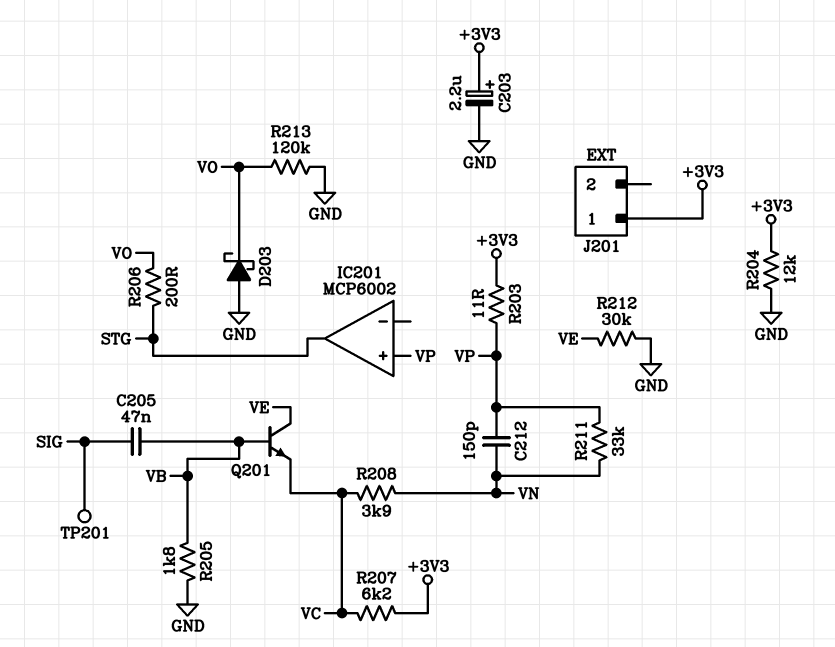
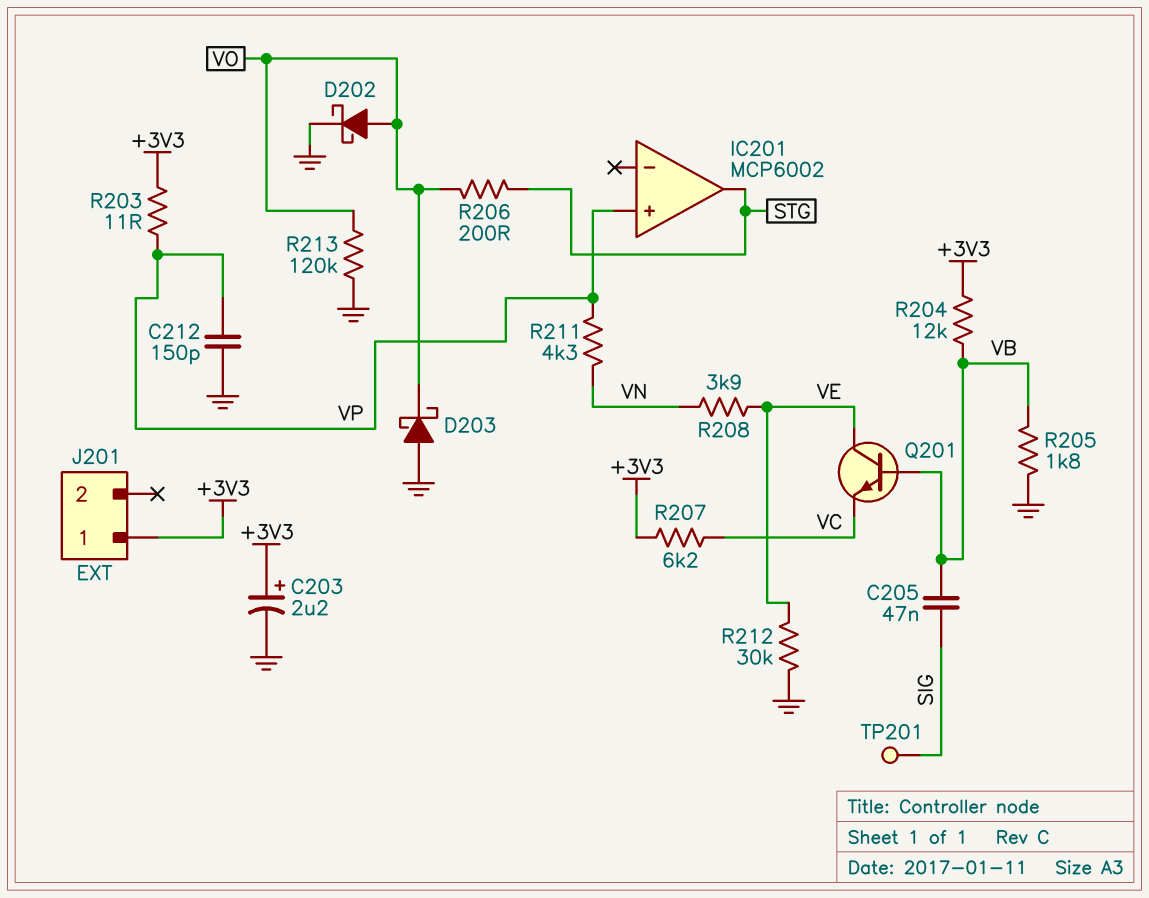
C212: 150pF (VN, VP) -> 150pF (GND, VP)
D202: none -> schottky (A VO, K GND)
R204: 12k (+3V3, GND) -> 12k (+3V3, VB)
R208: 3.9k (VC, VN) -> 3.9k (VE, VN)
R211: 33k (VN, VP) -> 4.3k (VN, VP)

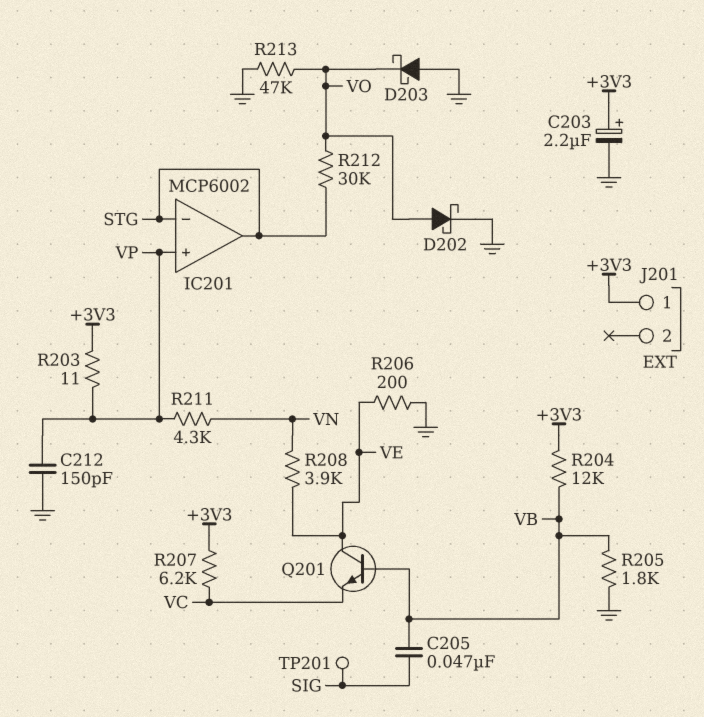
IC201 pin in-: none -> STG
R206: 200 (STG, VO) -> 200 (GND, VE)
R212: 30k (GND, VE) -> 30k (STG, VO)
R213: 120k (GND, VO) -> 47k (GND, VO)

